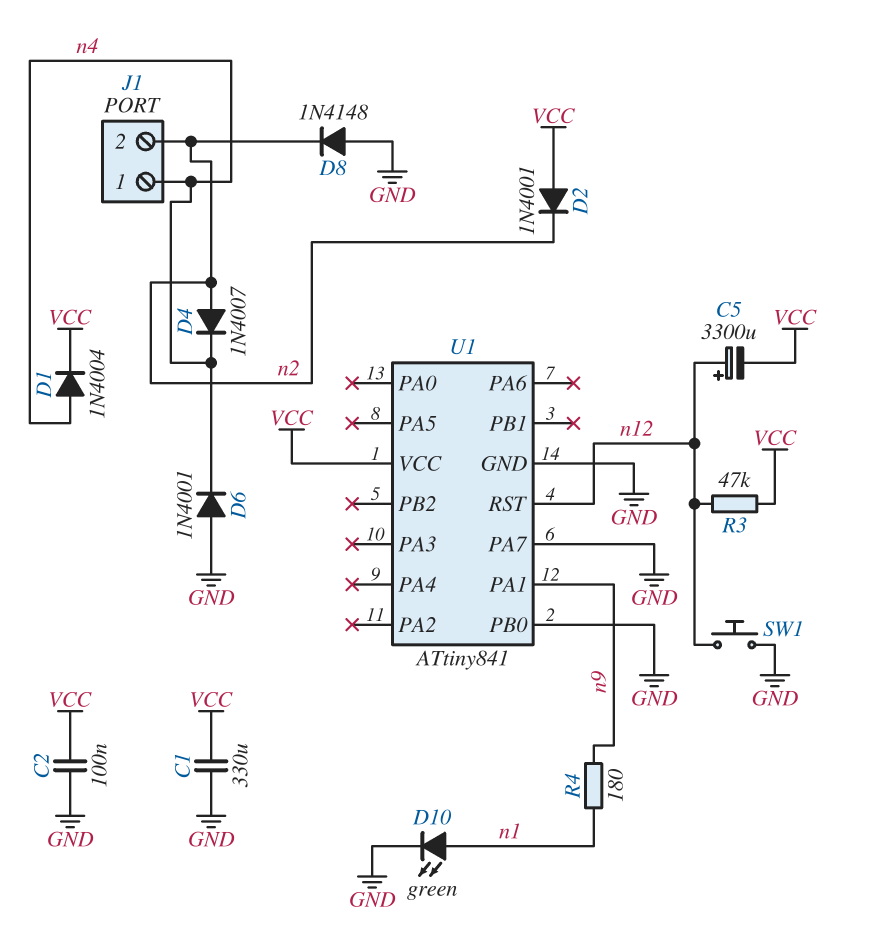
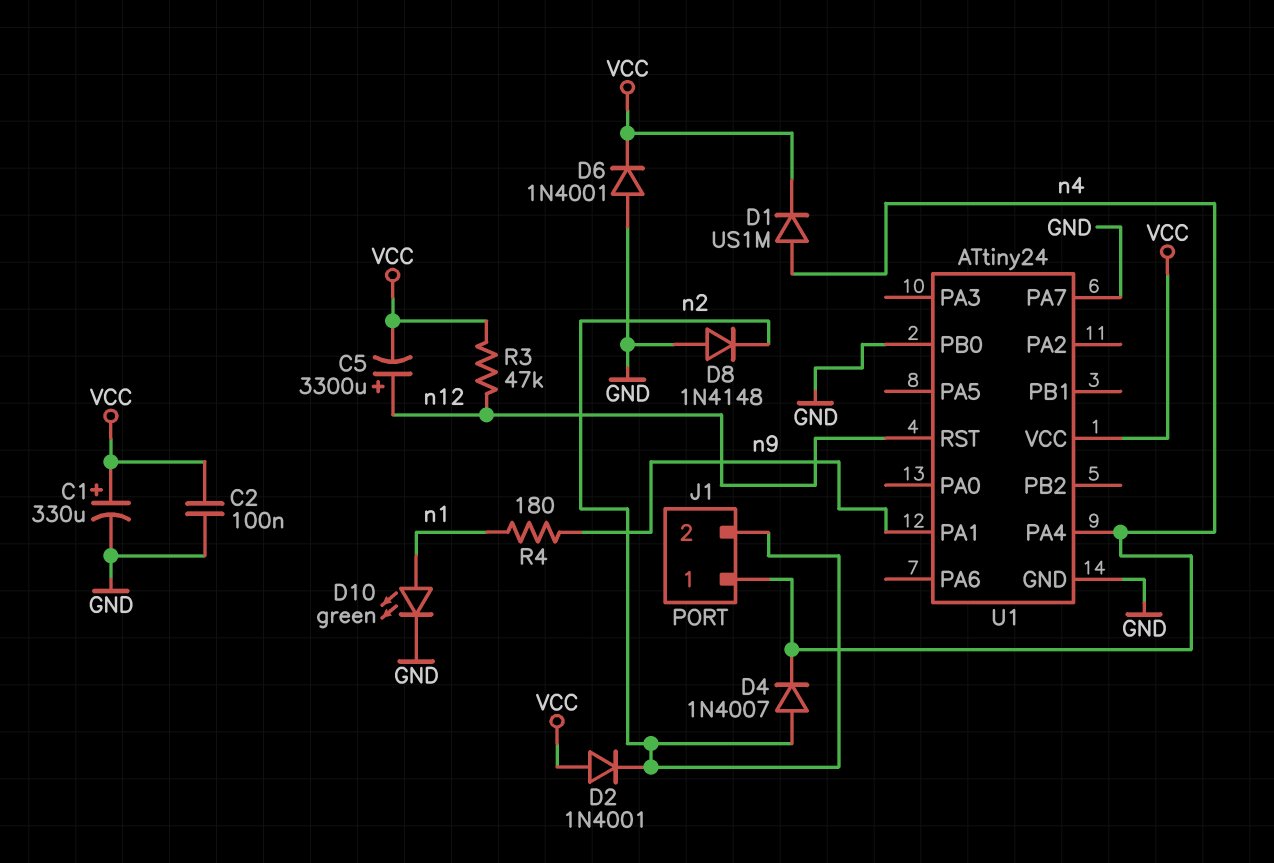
C1: 330uF (GND, VCC) -> 330uF (plus VCC, minus GND)
D1: diode 1N4004 (A n4, K VCC) -> diode US1M (A n4, K VCC)
D6: diode 1N4001 (A GND, K n4) -> diode 1N4001 (A GND, K VCC)
SW1: button (GND, n12) -> none
U1: ATtiny841 -> ATtiny24
U1 pin PA4: none -> n4

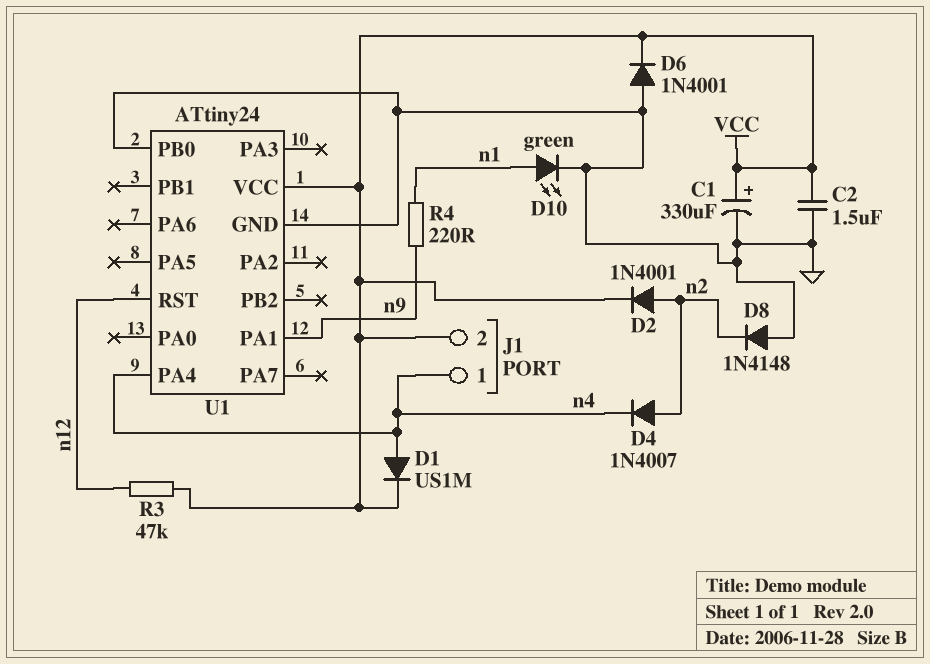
C2: 100nF (GND, VCC) -> 1.5uF (GND, VCC)
C5: 3300uF (plus n12, minus VCC) -> none
D2: diode 1N4001 (A VCC, K n2) -> diode 1N4001 (A n2, K VCC)
J1 pin 2: n2 -> VCC
R4: 180 (n1, n9) -> 220 (n1, n9)
U1 pin PA7: GND -> none

